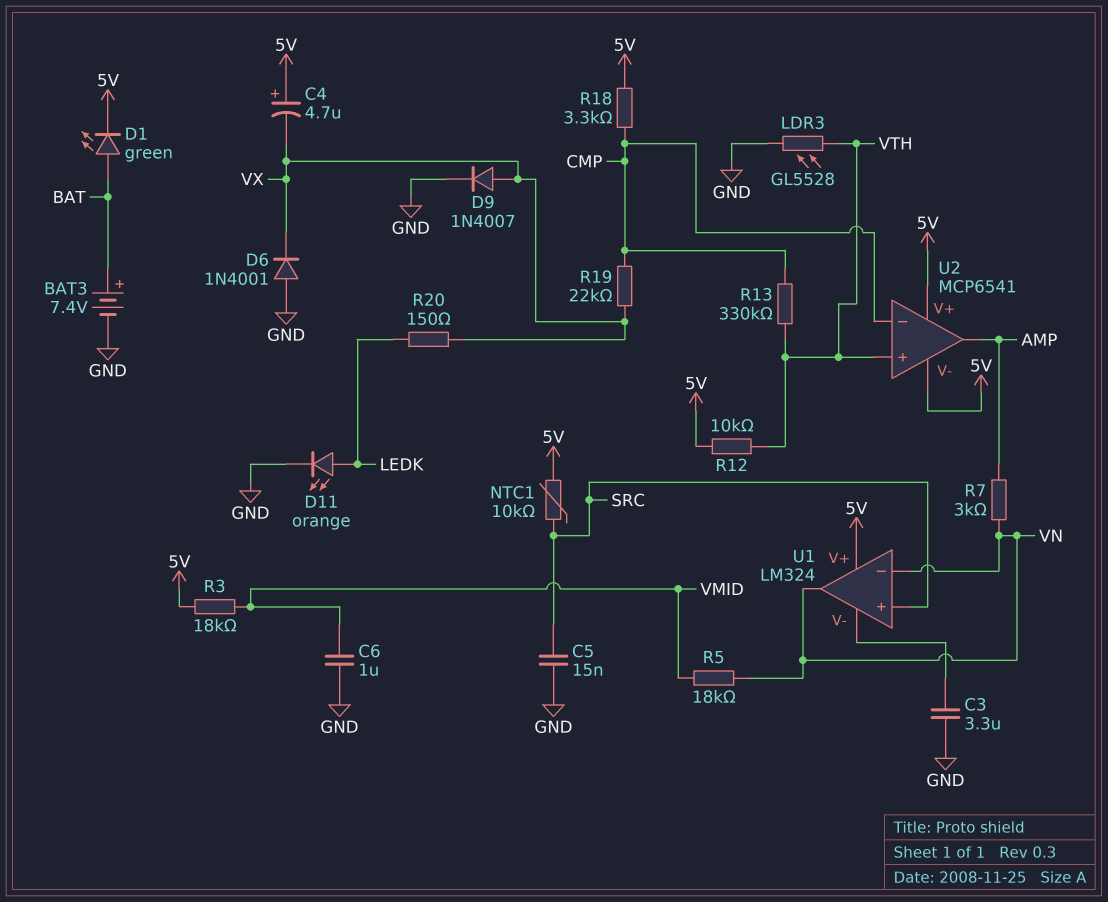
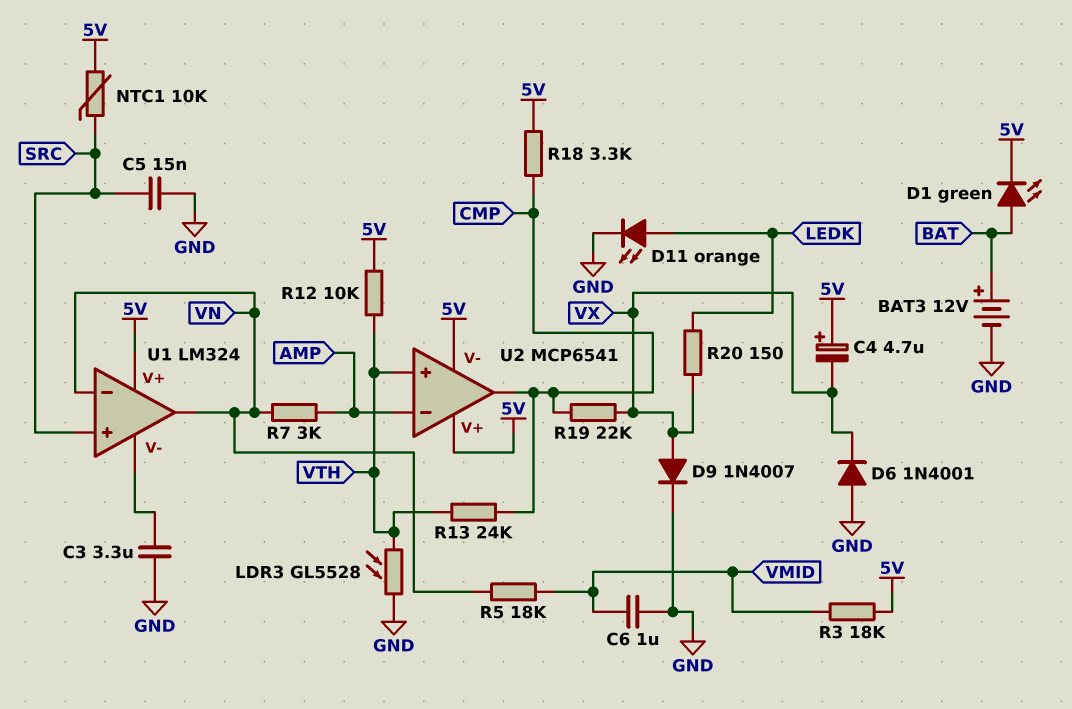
BAT3: 7.4V (plus BAT, minus GND) -> 12V (plus BAT, minus GND)
R13: 330k (CMP, VTH) -> 24k (CMP, VTH)
U2 pin in-: CMP -> AMP
U2 pin out: AMP -> CMP

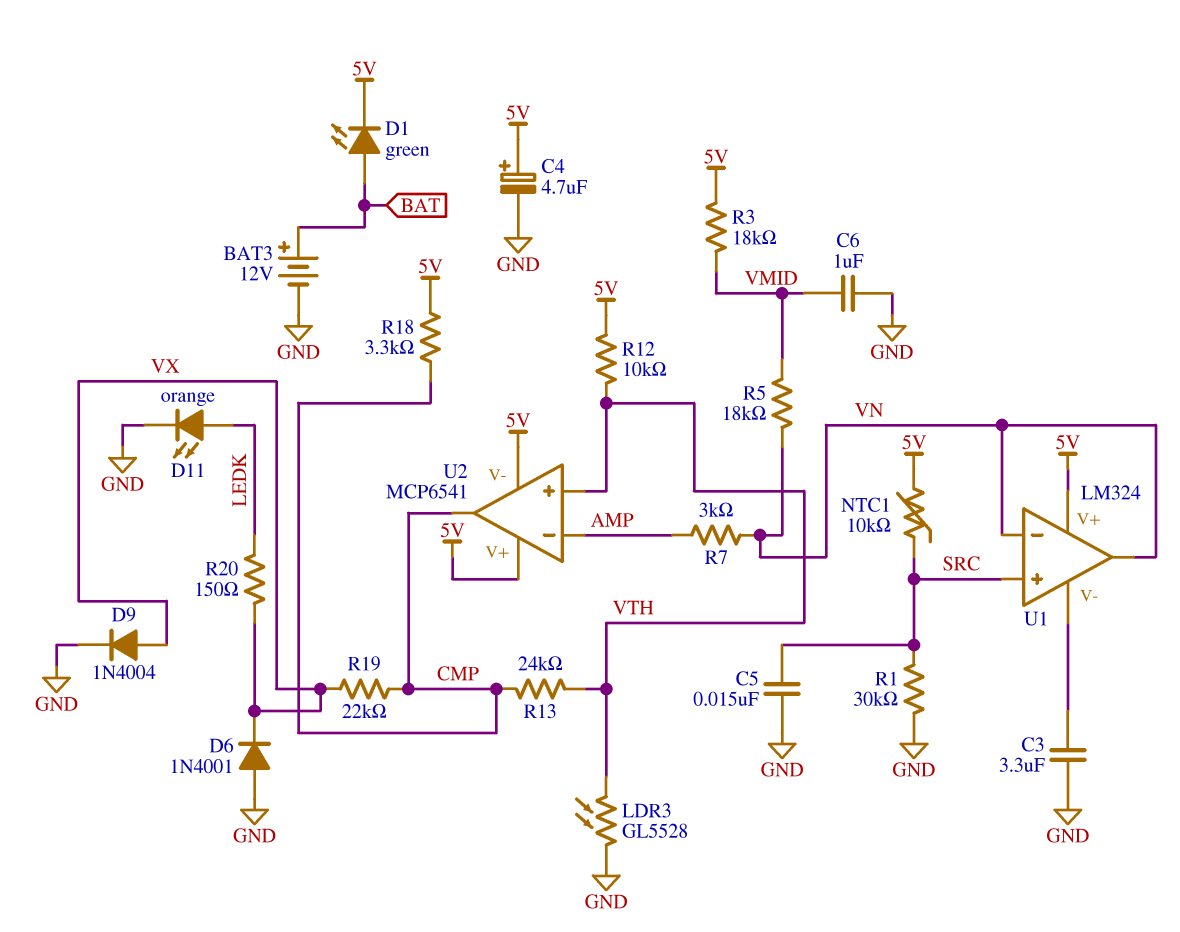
C4: 4.7uF (plus 5V, minus VX) -> 4.7uF (plus 5V, minus GND)
D9: diode 1N4007 (A VX, K GND) -> diode 1N4004 (A VX, K GND)
R1: none -> 30k (GND, SRC)

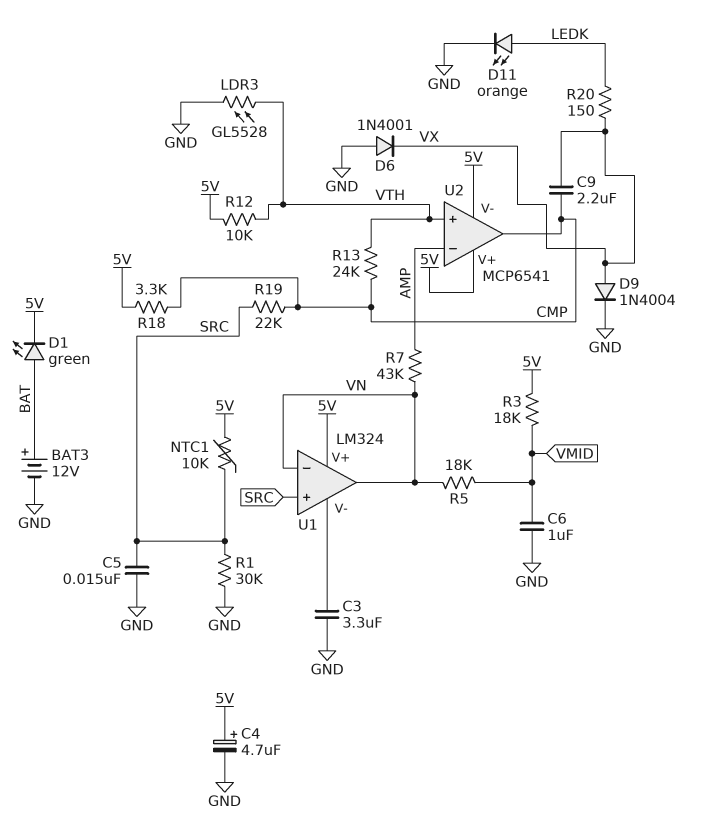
C9: none -> 2.2uF (CMP, VX)
R7: 3k (AMP, VN) -> 43k (AMP, VN)
R19: 22k (CMP, VX) -> 22k (CMP, SRC)

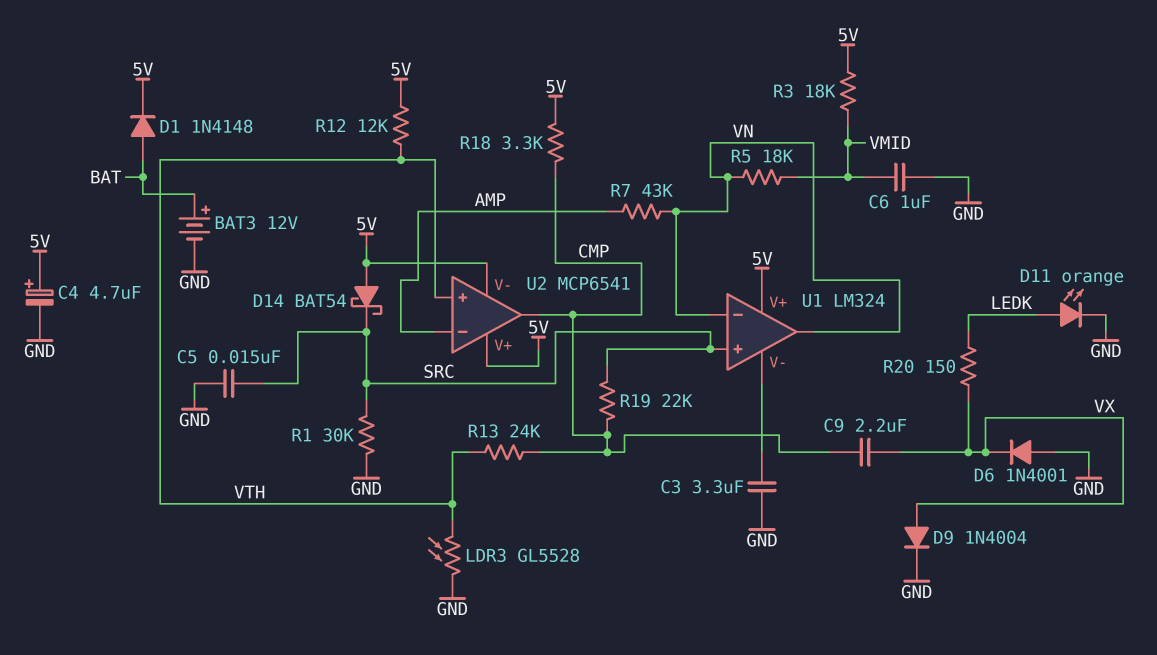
D1: LED green (A BAT, K 5V) -> diode 1N4148 (A BAT, K 5V)
D14: none -> schottky BAT54 (A 5V, K SRC)
NTC1: 10k (5V, SRC) -> none
R12: 10k (5V, VTH) -> 12k (5V, VTH)

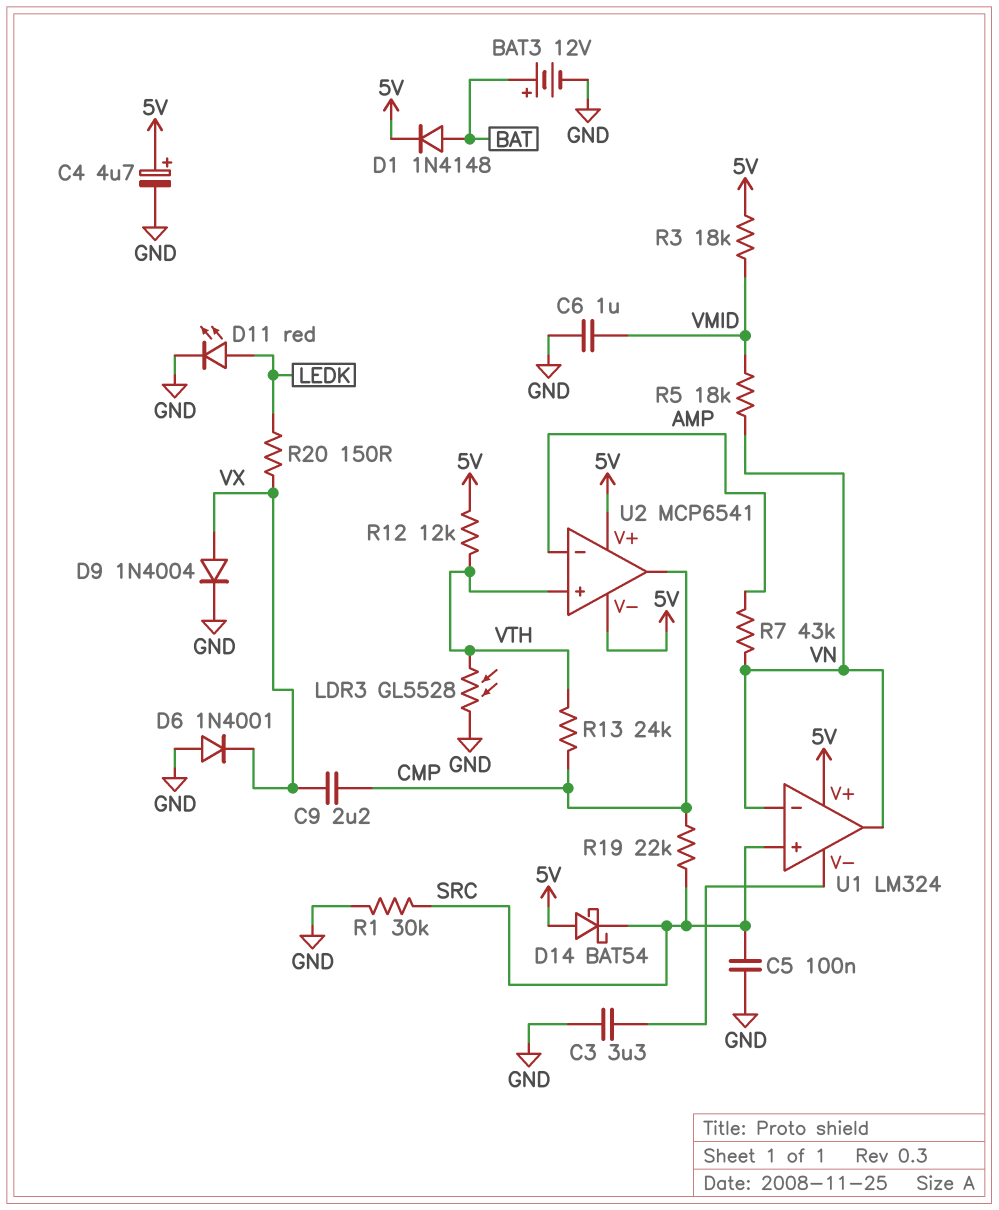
C5: 15nF (GND, SRC) -> 100nF (GND, SRC)
D11: LED orange (A LEDK, K GND) -> LED red (A LEDK, K GND)
R18: 3.3k (5V, CMP) -> none

